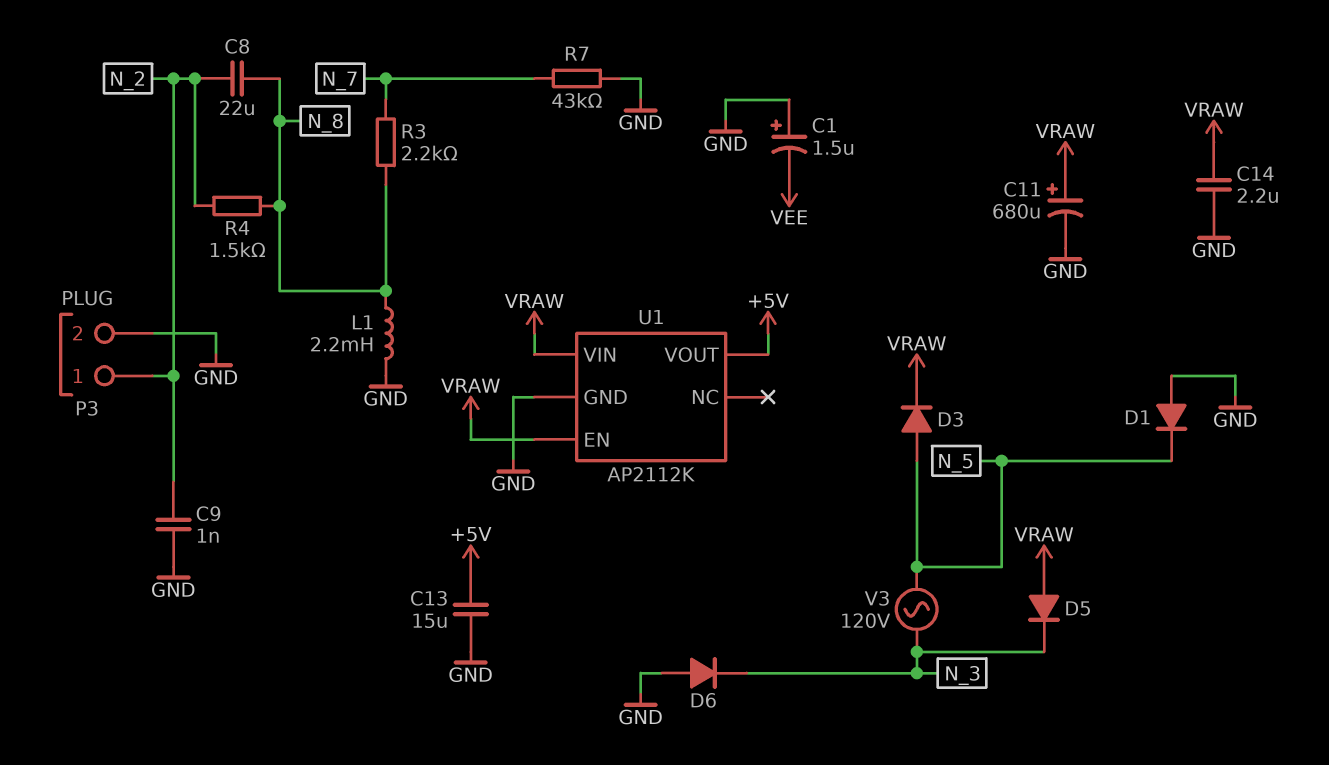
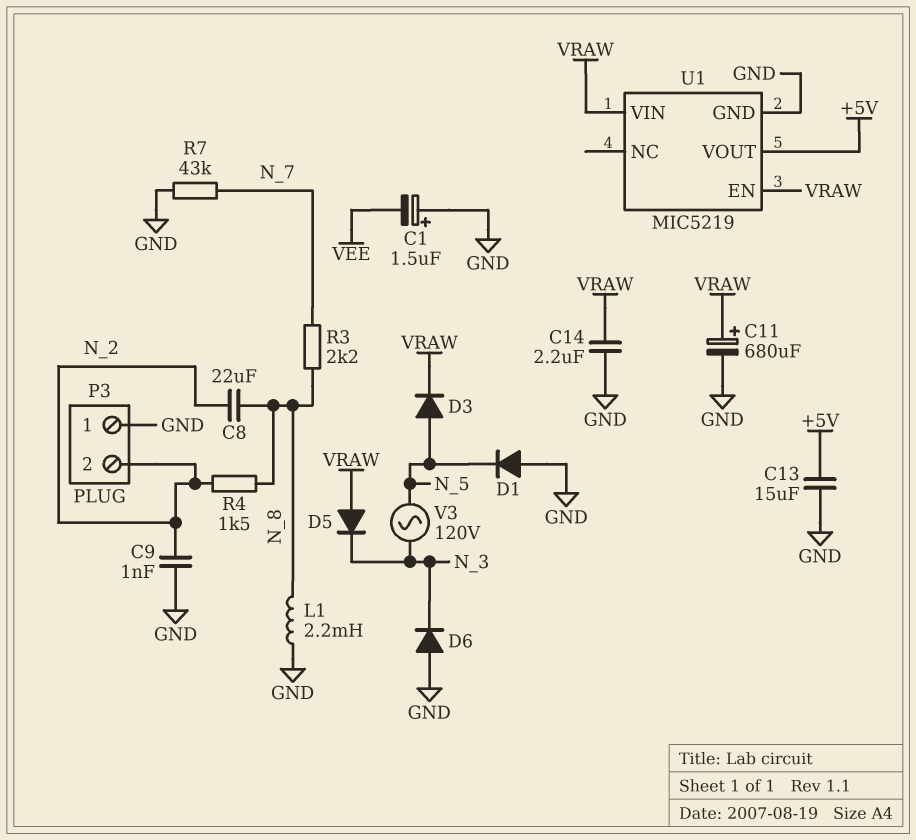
P3 pin 1: N_2 -> GND
P3 pin 2: GND -> N_2
U1: AP2112K -> MIC5219

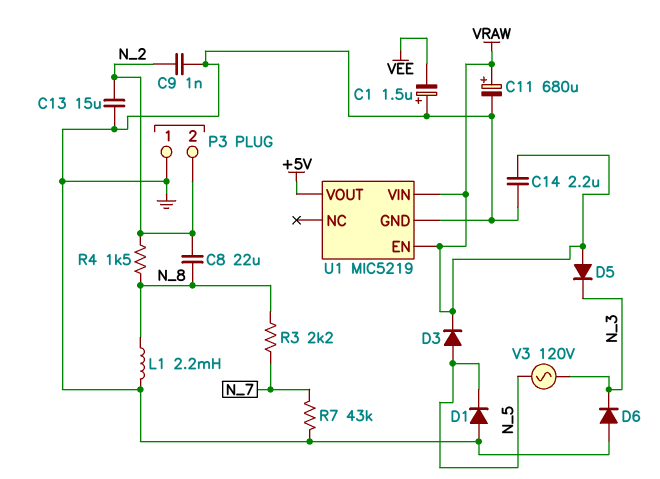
C13: 15uF (+5V, GND) -> 15uF (GND, N_2)

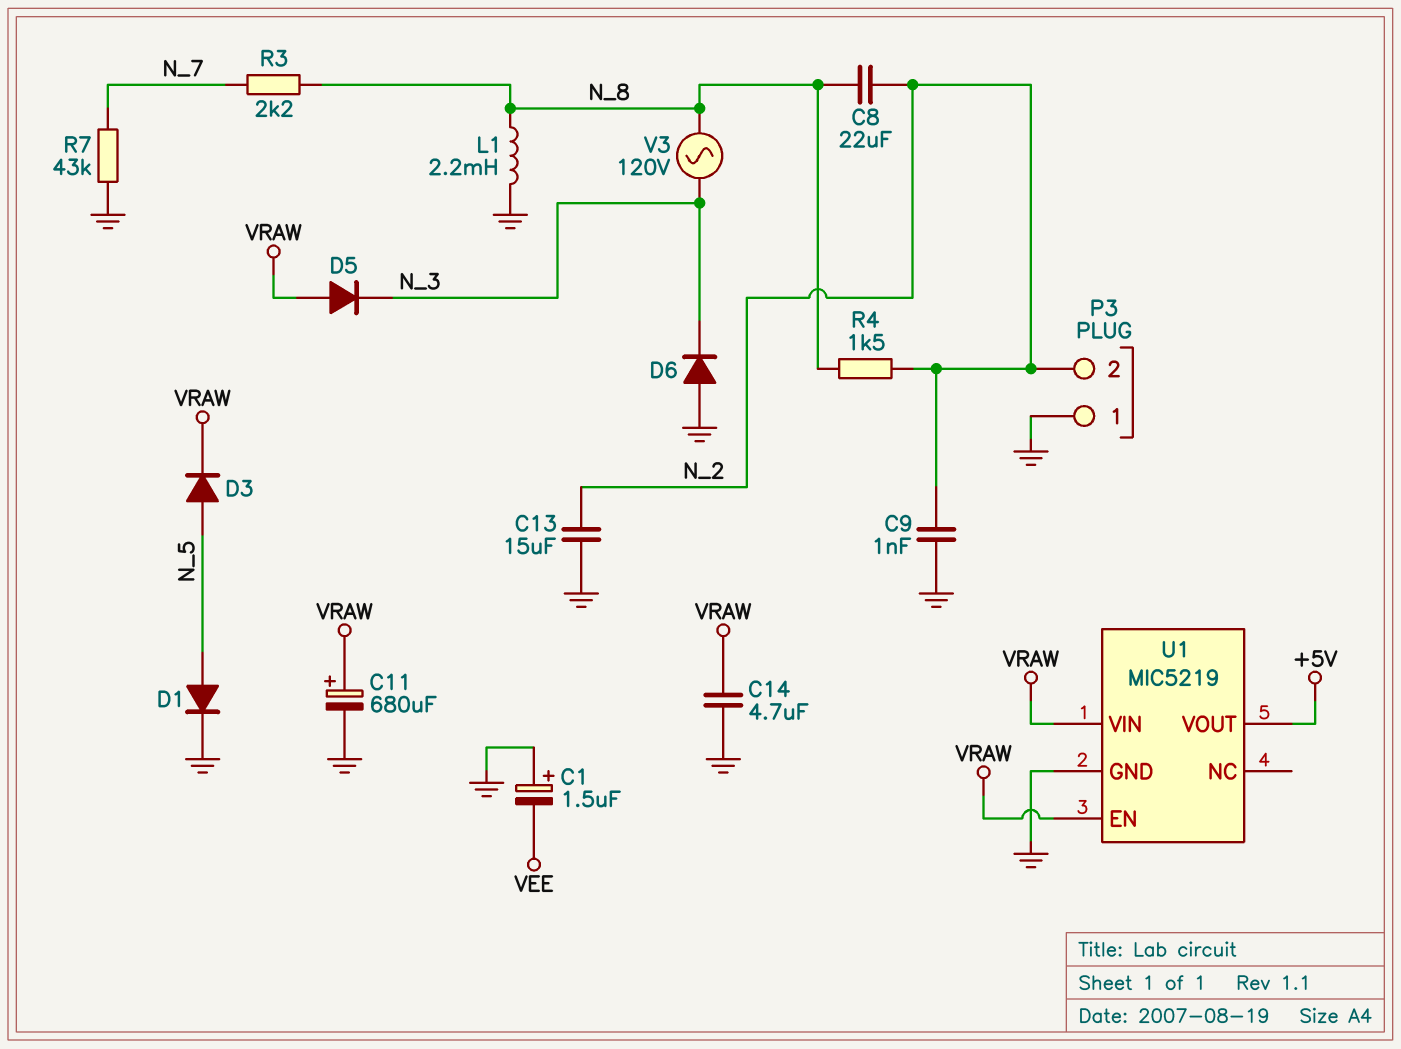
C14: 2.2uF (GND, VRAW) -> 4.7uF (GND, VRAW)
D1: diode (A GND, K N_5) -> diode (A N_5, K GND)
V3: AC 120V (N_3, N_5) -> AC 120V (N_3, N_8)

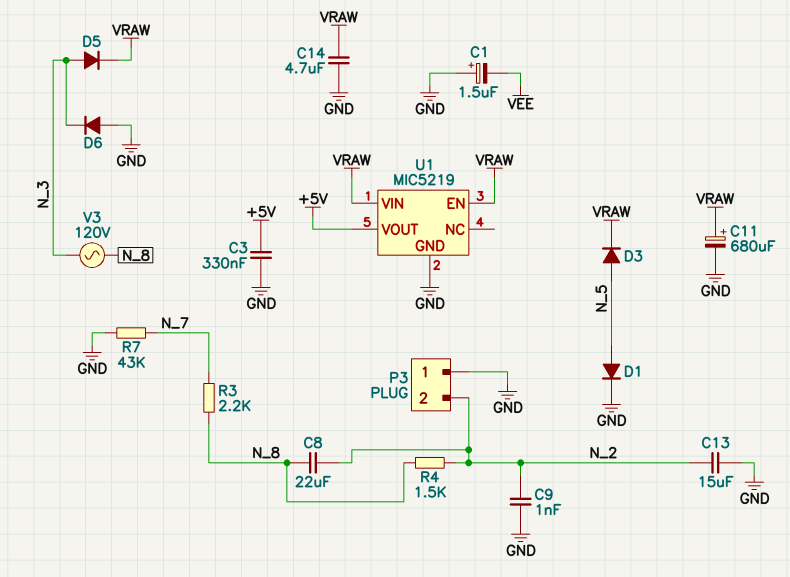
C3: none -> 330nF (+5V, GND)
D5: diode (A VRAW, K N_3) -> diode (A N_3, K VRAW)
L1: 2.2mH (GND, N_8) -> none

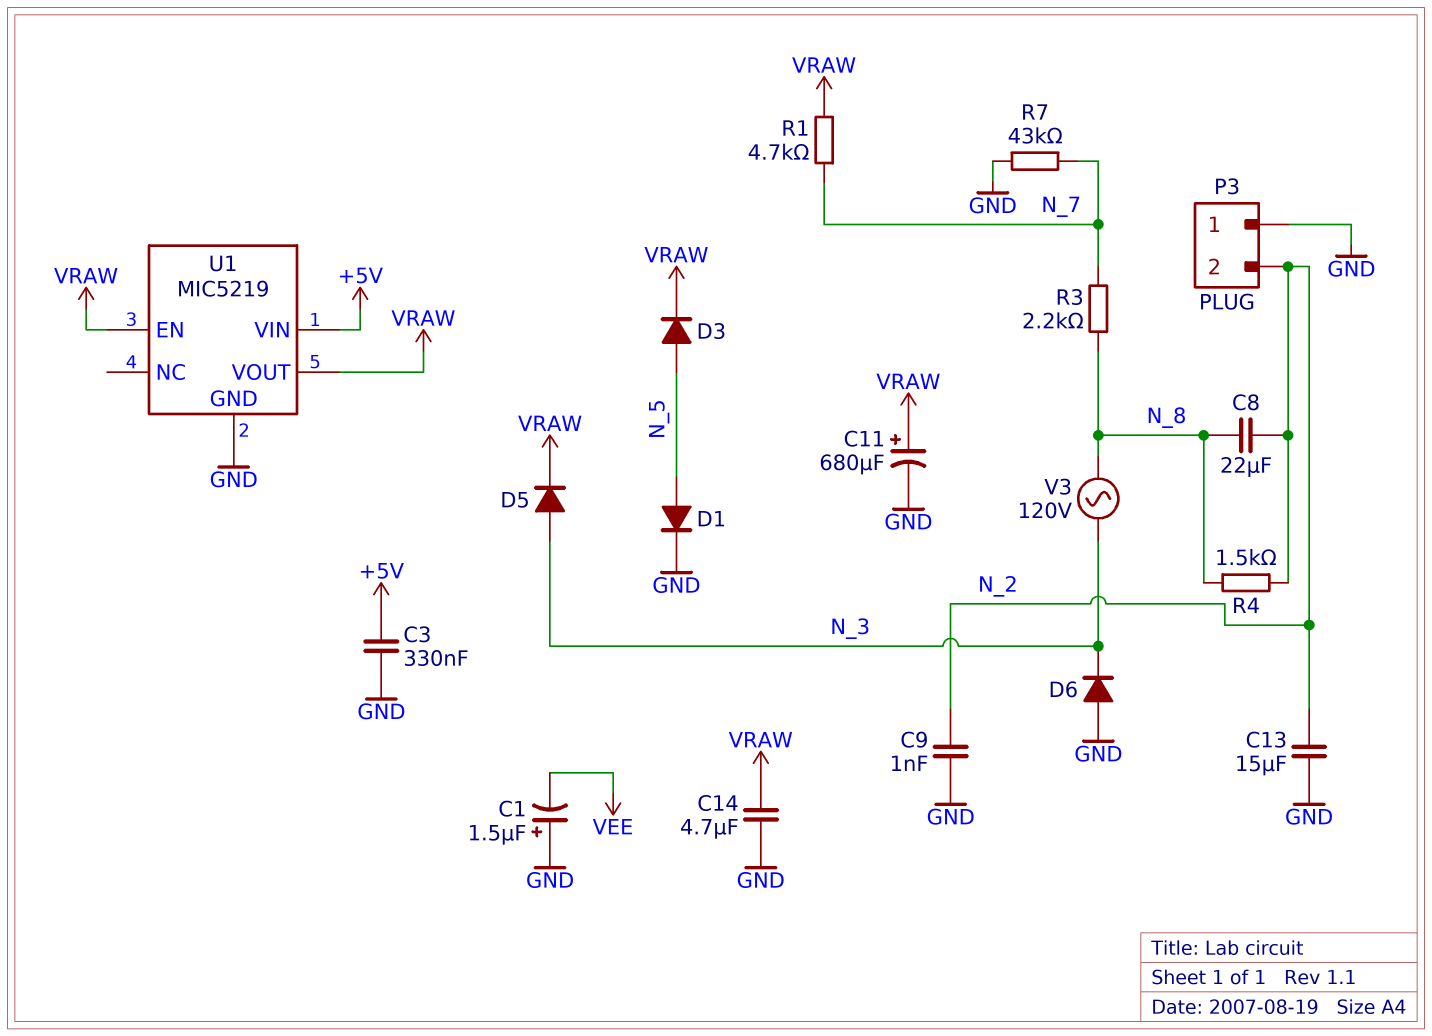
R1: none -> 4.7k (N_7, VRAW)
U1 pin VIN: VRAW -> +5V
U1 pin VOUT: +5V -> VRAW

